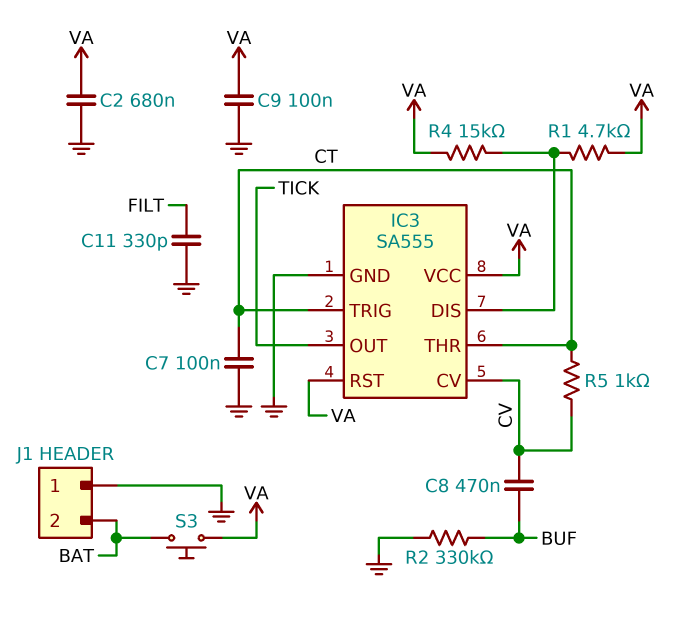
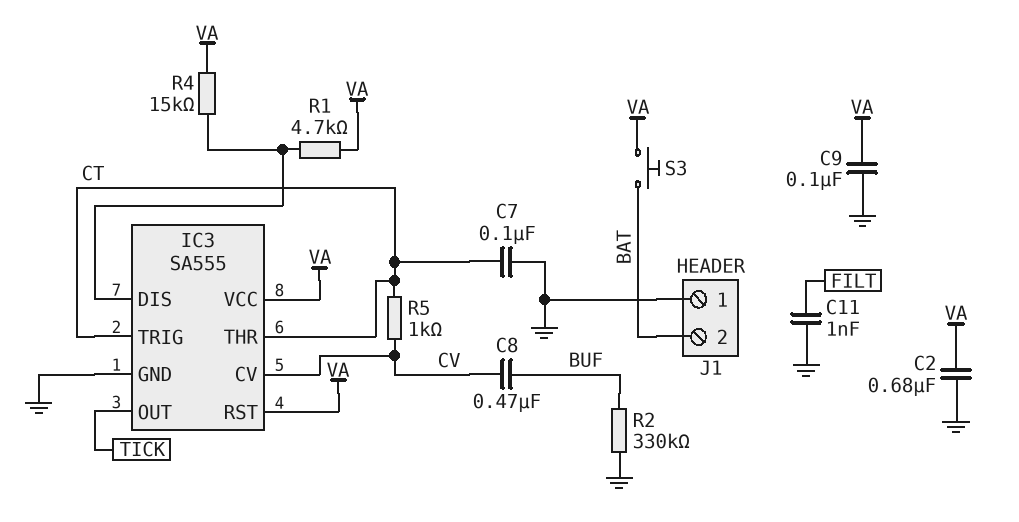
C11: 330pF (FILT, GND) -> 1nF (FILT, GND)

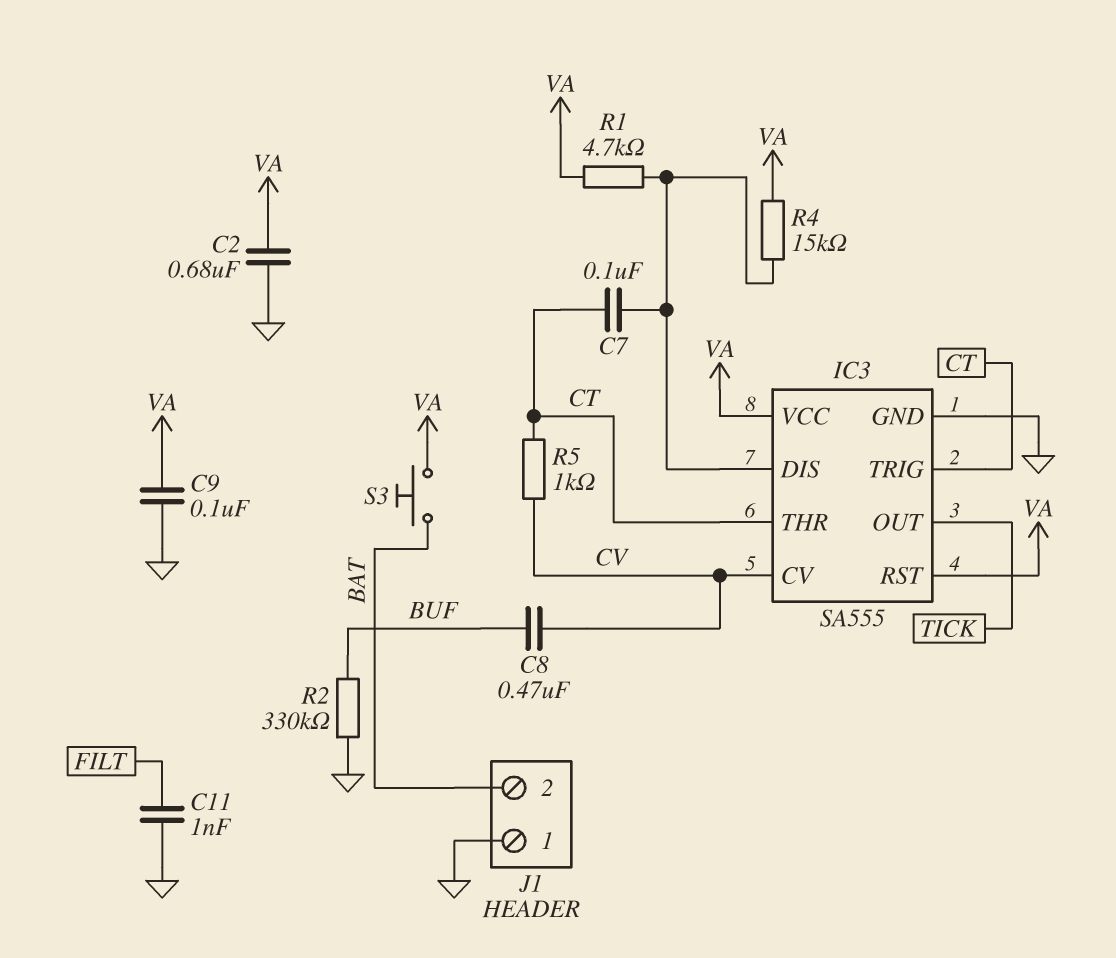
C7: 100nF (CT, GND) -> 100nF (CT, IC3/DIS)

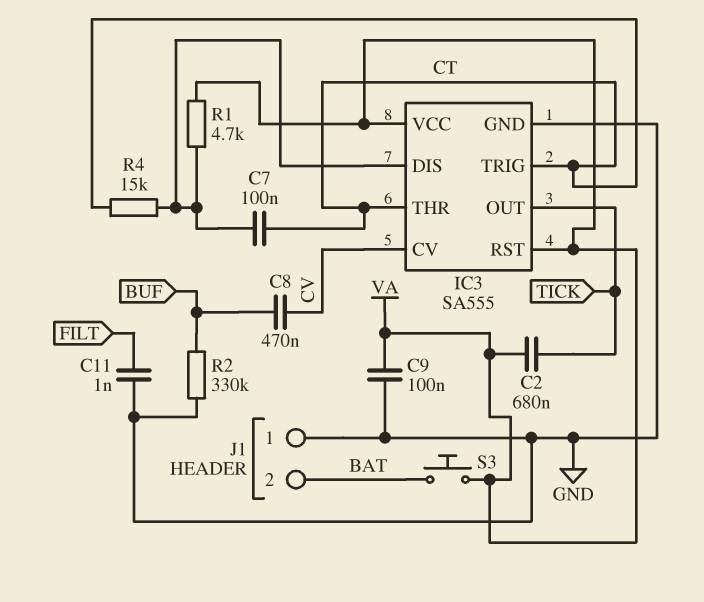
C2: 680nF (GND, VA) -> 680nF (TICK, VA)
R4: 15k (IC3/DIS, VA) -> 15k (CT, IC3/DIS)
R5: 1k (CT, CV) -> none

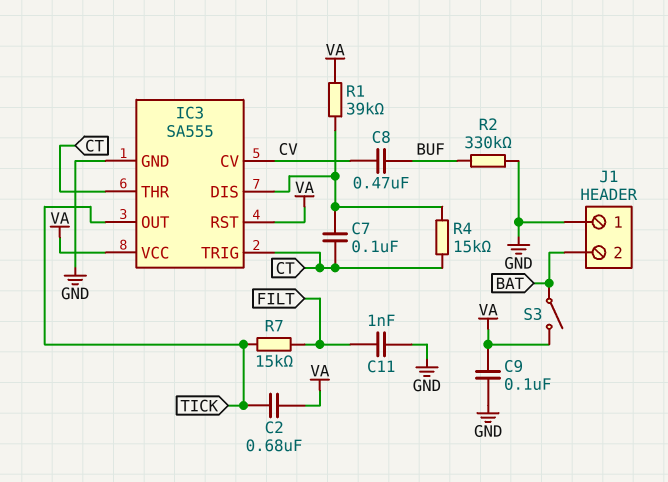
R1: 4.7k (IC3/DIS, VA) -> 39k (IC3/DIS, VA)
R7: none -> 15k (FILT, TICK)
S3: button (BAT, VA) -> switch (BAT, VA)

